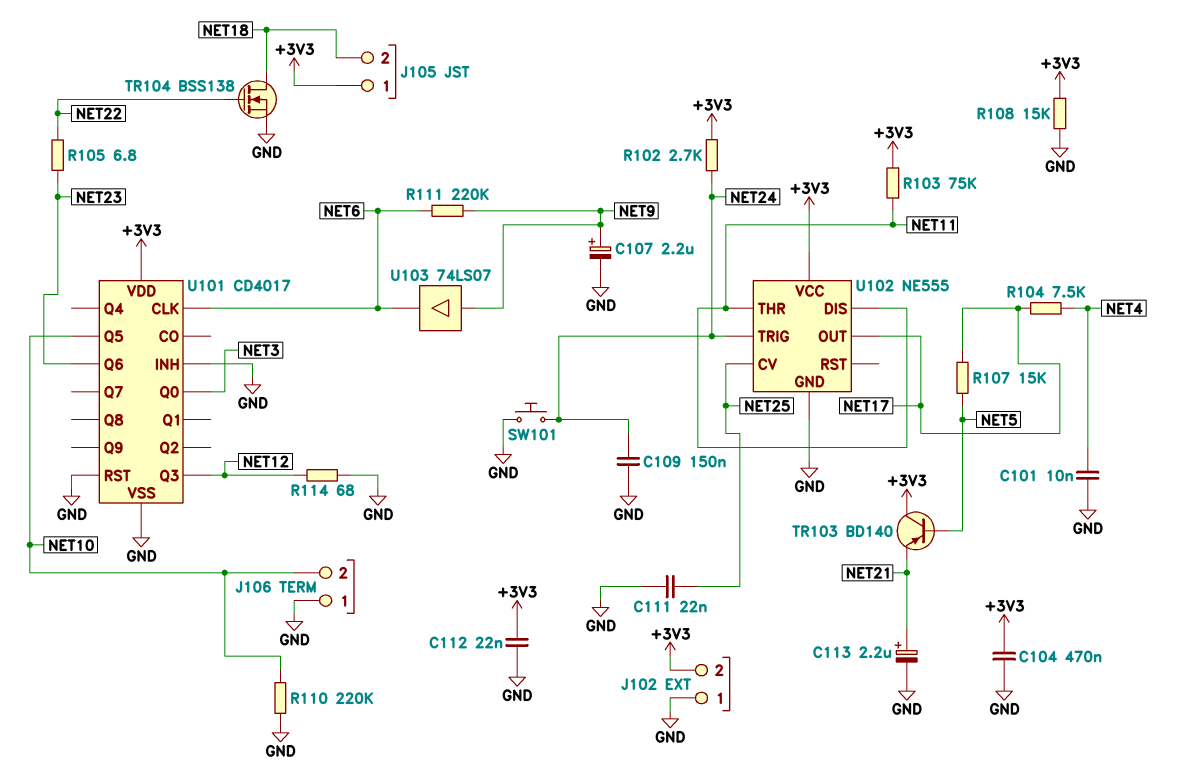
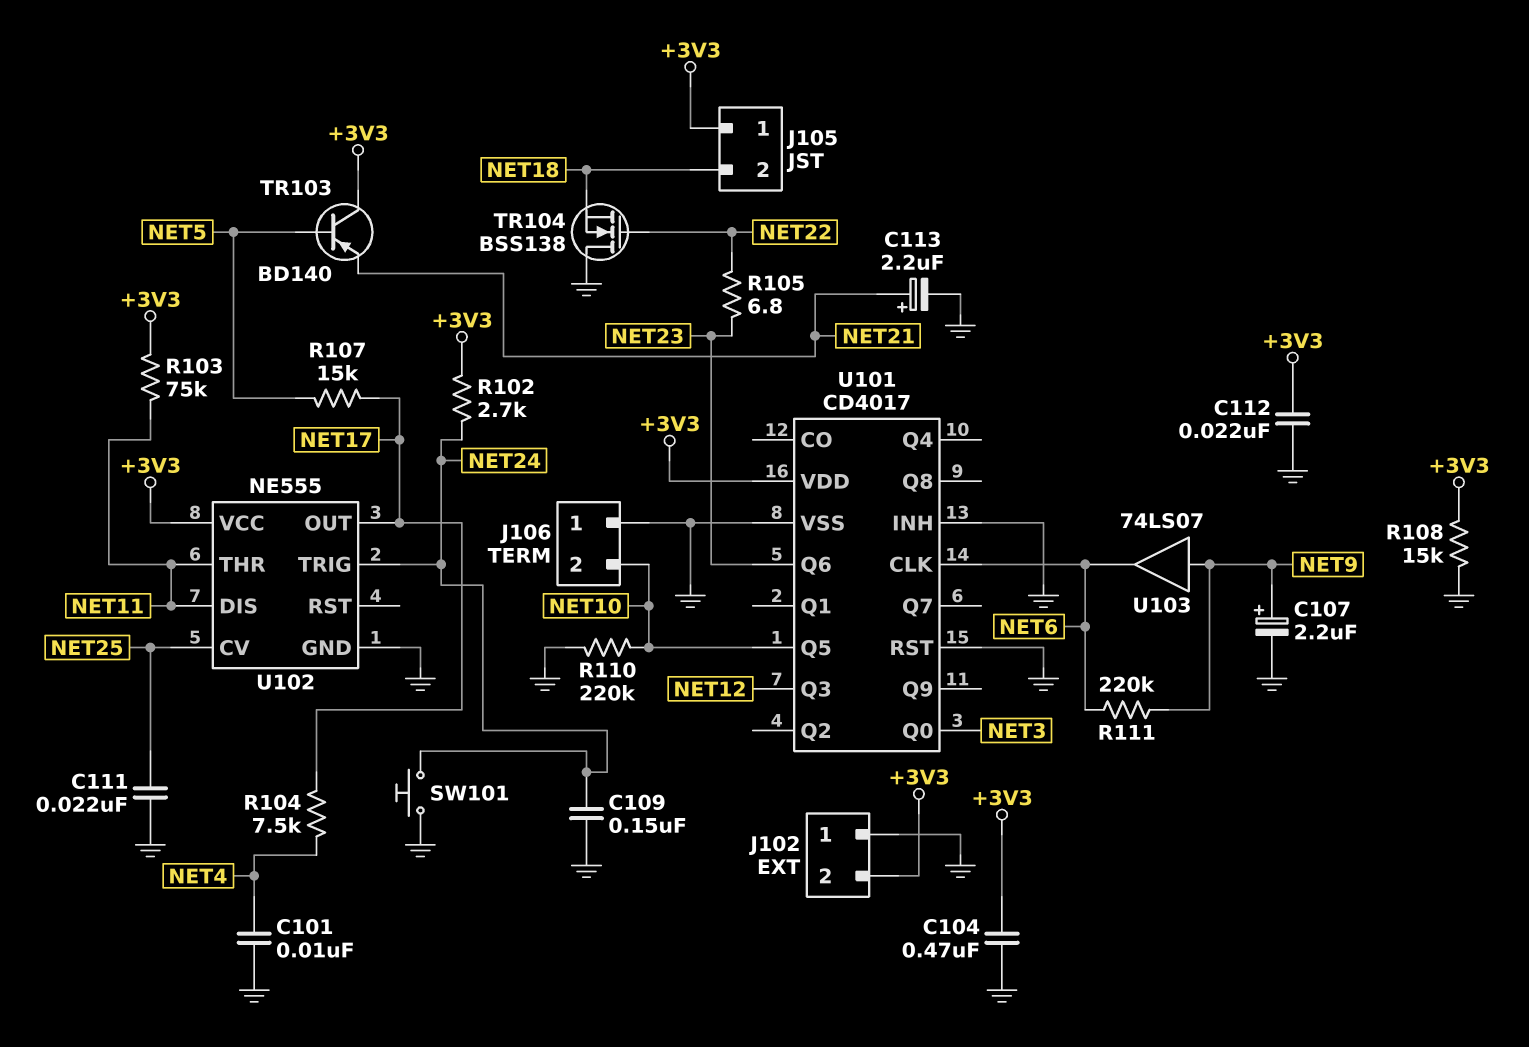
R114: 68 (GND, NET12) -> none
TR104: NMOS BSS138 (G NET22, D NET18, S GND) -> NMOS BSS138 (G NET22, D GND, S NET18)

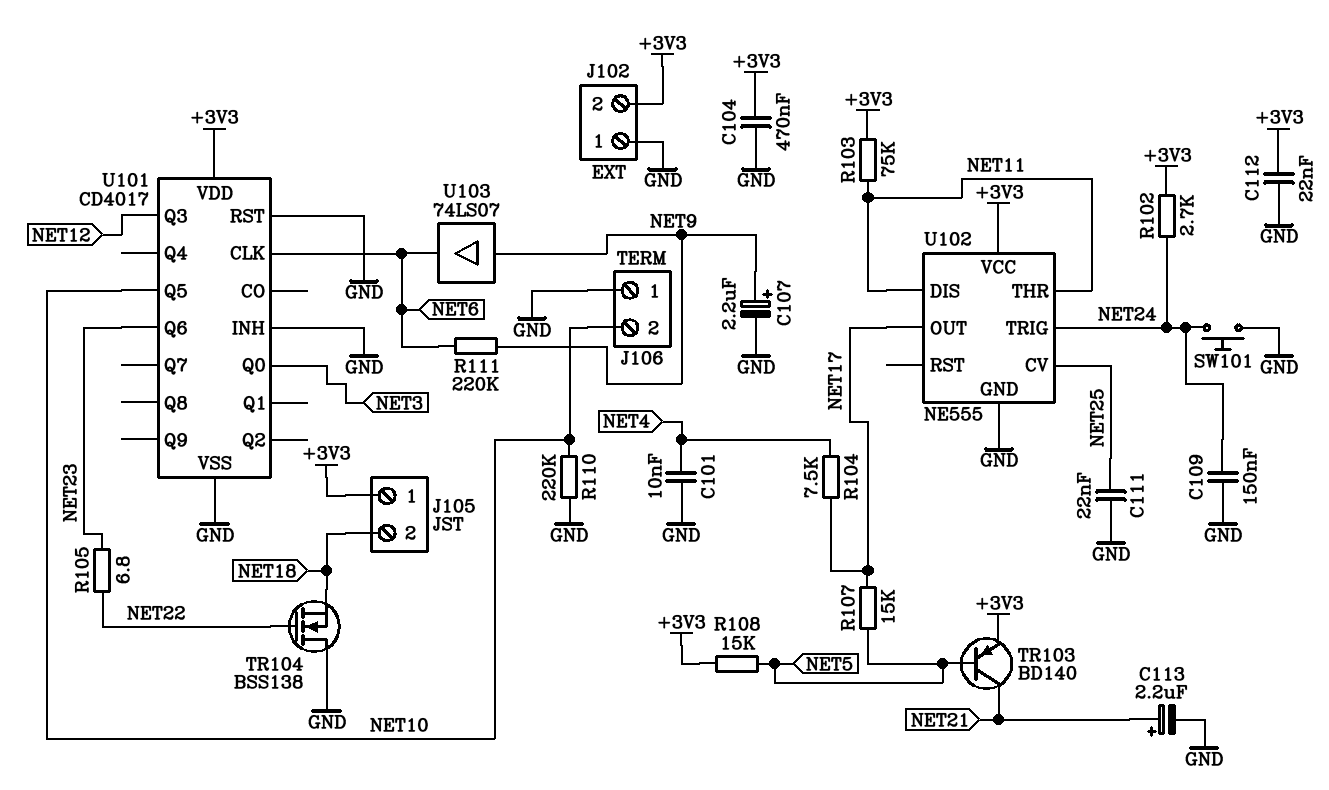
R108: 15k (+3V3, GND) -> 15k (+3V3, NET5)
TR103: PNP BD140 (B NET5, C +3V3, E NET21) -> PNP BD140 (B NET5, C NET21, E +3V3)

